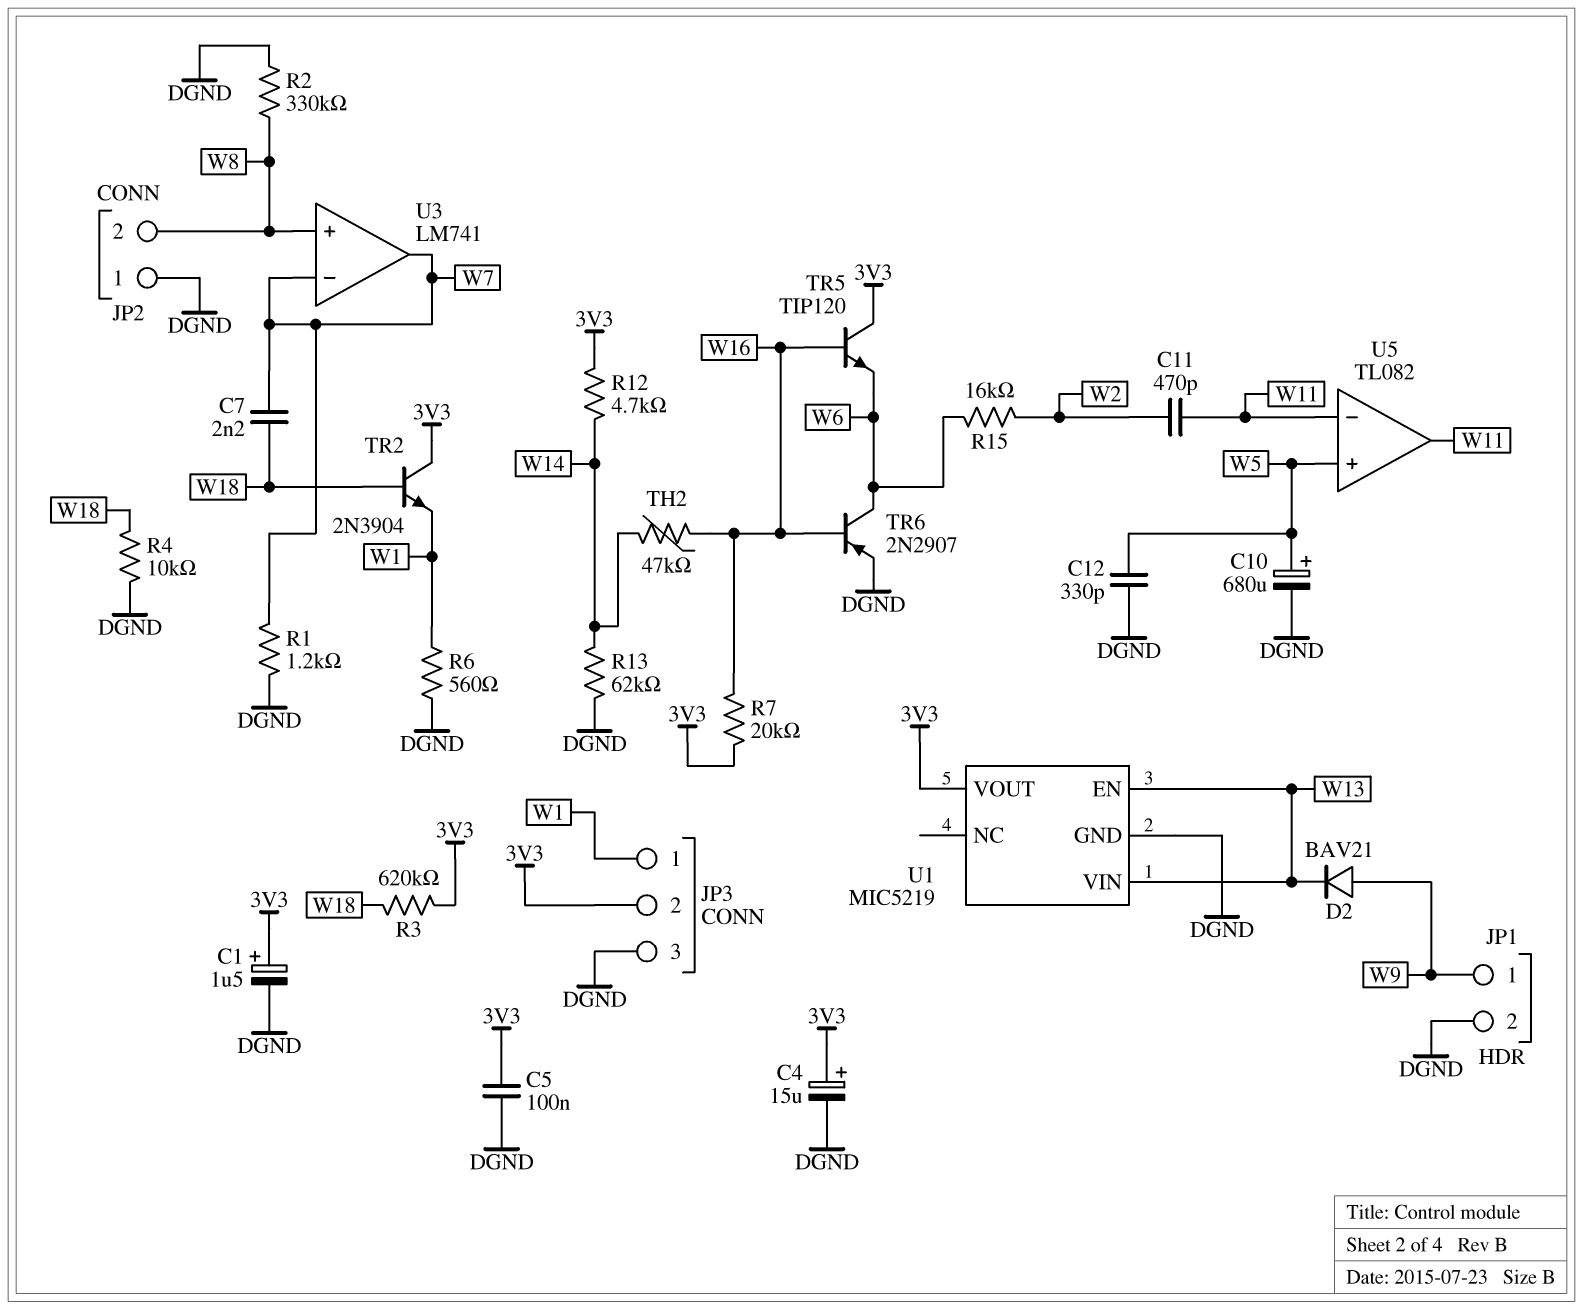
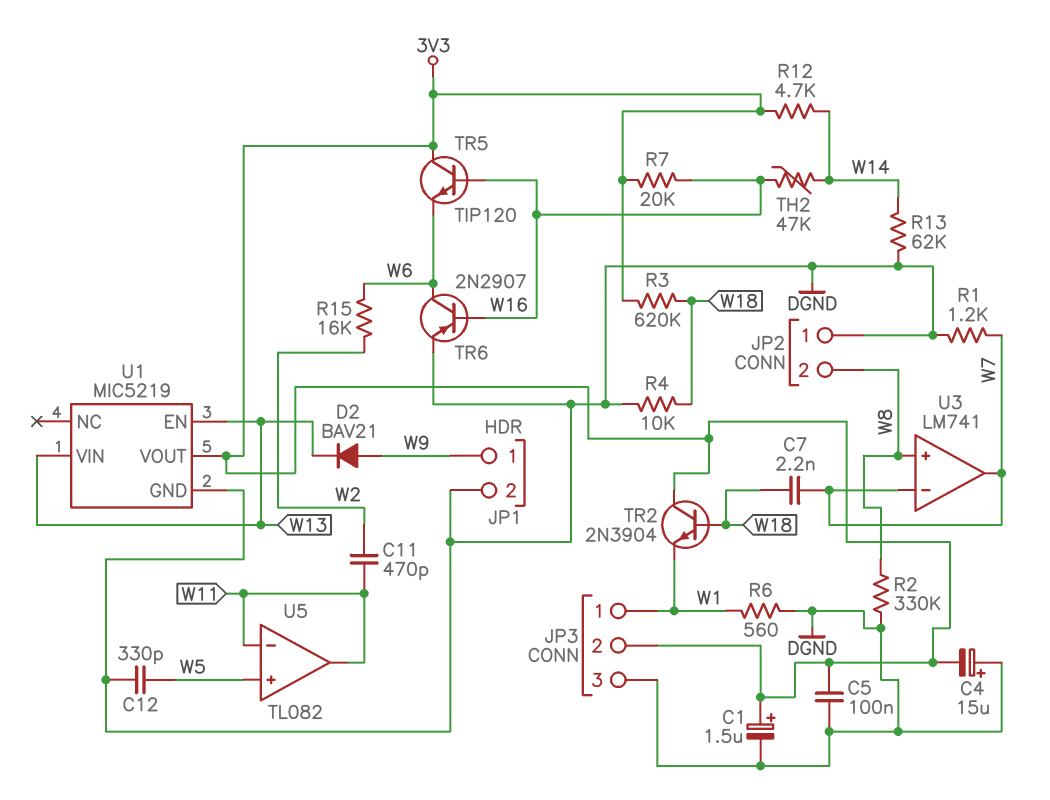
C4: 15uF (plus 3V3, minus DGND) -> 15uF (plus DGND, minus 3V3)
C10: 680uF (plus W5, minus DGND) -> none

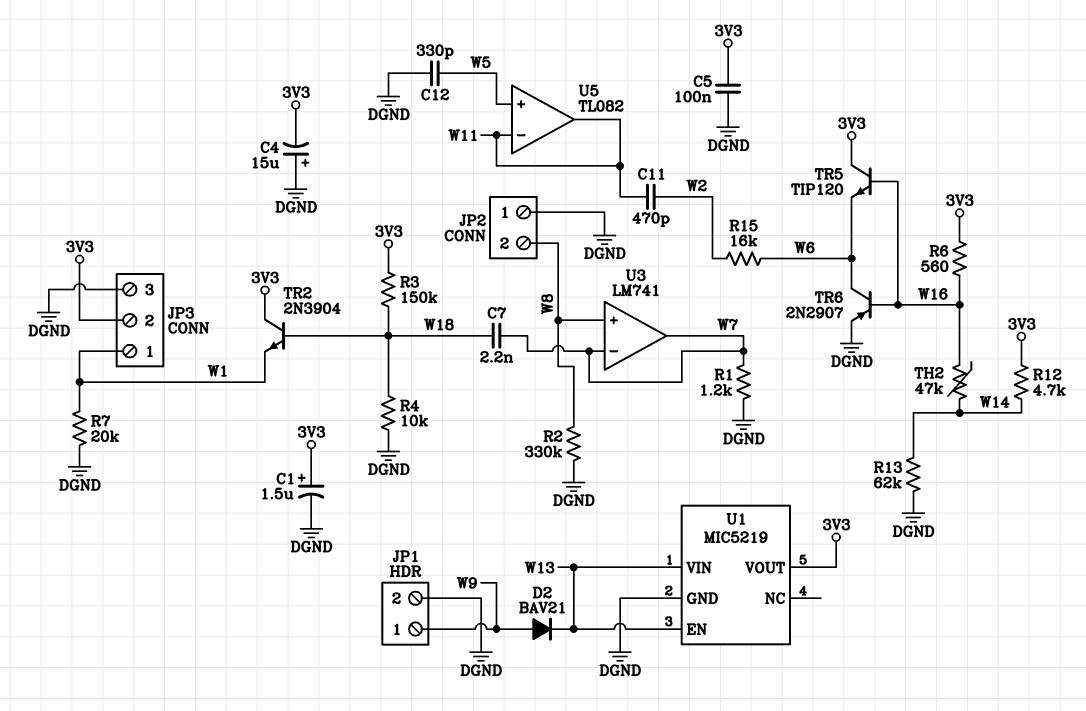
R3: 620k (3V3, W18) -> 150k (3V3, W18)
R6: 560 (DGND, W1) -> 560 (3V3, W16)
R7: 20k (3V3, W16) -> 20k (DGND, W1)

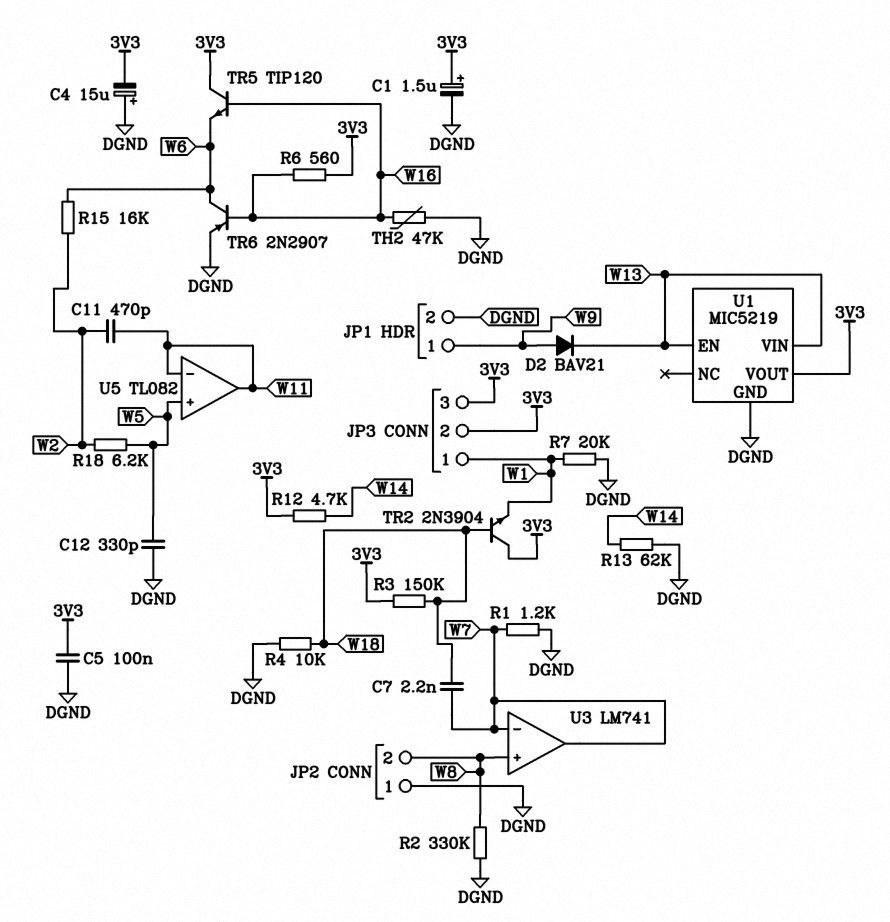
JP3 pin 3: DGND -> 3V3
R18: none -> 6.2k (W2, W5)
TH2: 47k (W14, W16) -> 47k (DGND, W16)

